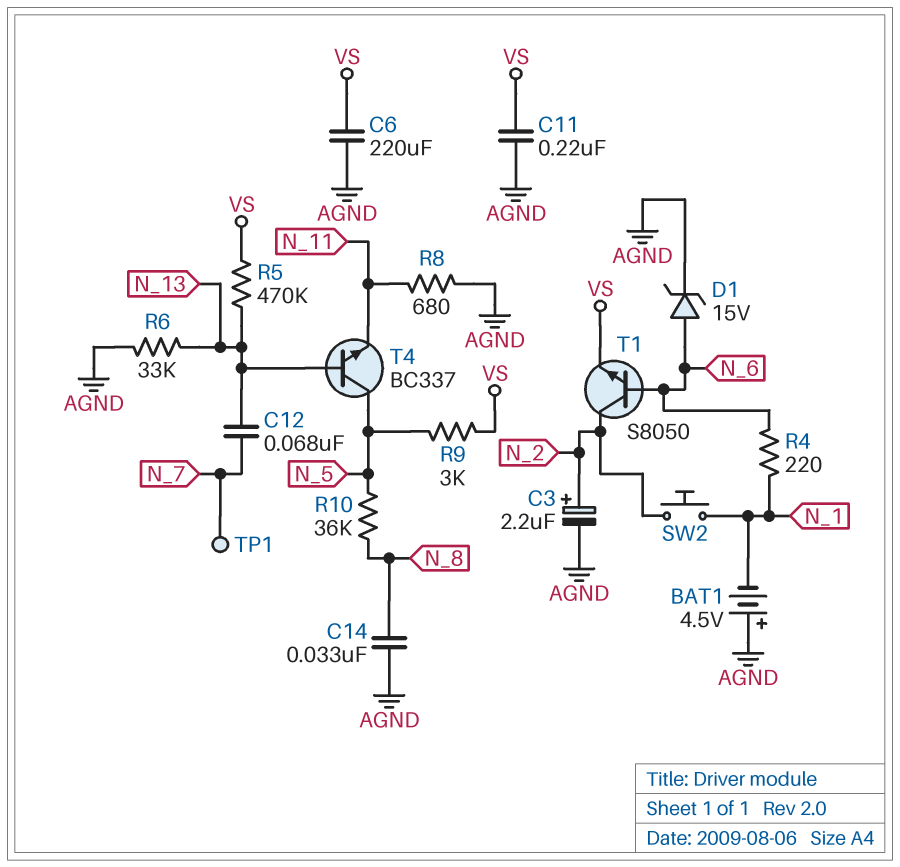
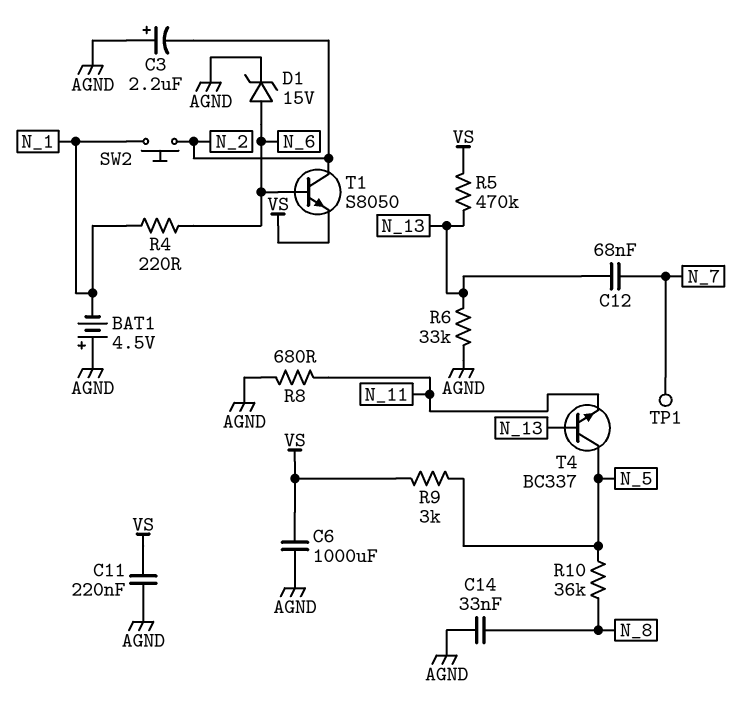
C3: 2.2uF (plus N_2, minus AGND) -> 2.2uF (plus AGND, minus N_2)
C6: 220uF (AGND, VS) -> 1000uF (AGND, VS)

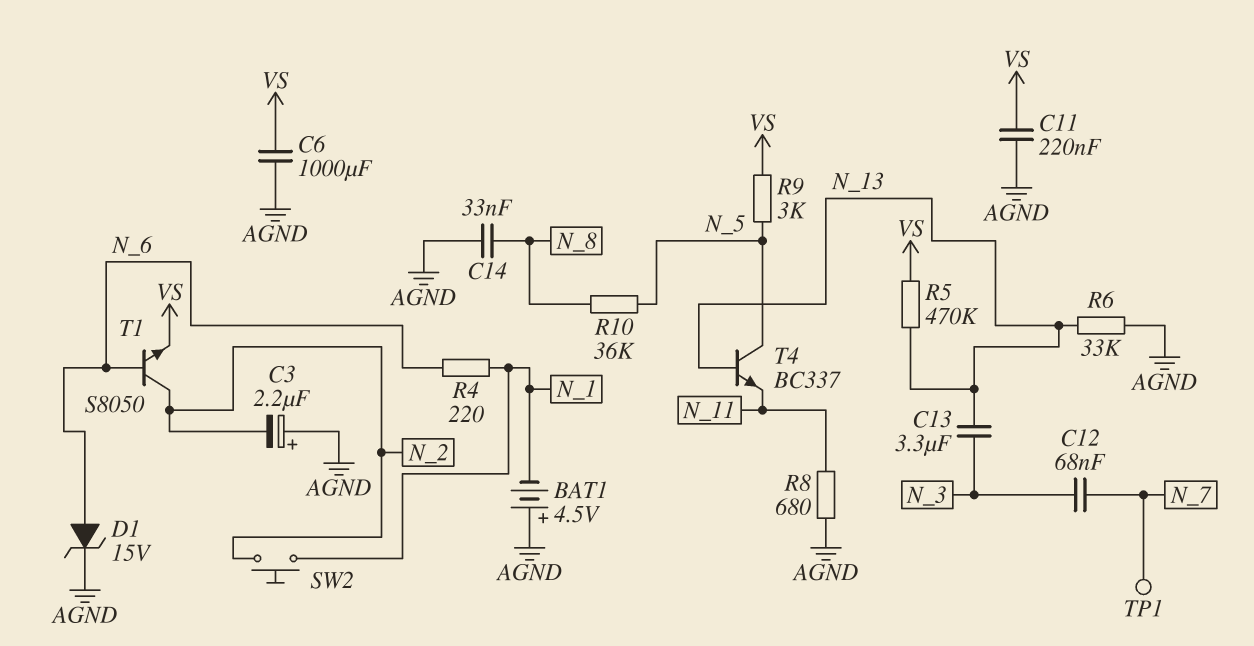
C12: 68nF (N_7, N_13) -> 68nF (N_3, N_7)
C13: none -> 3.3uF (N_3, N_13)

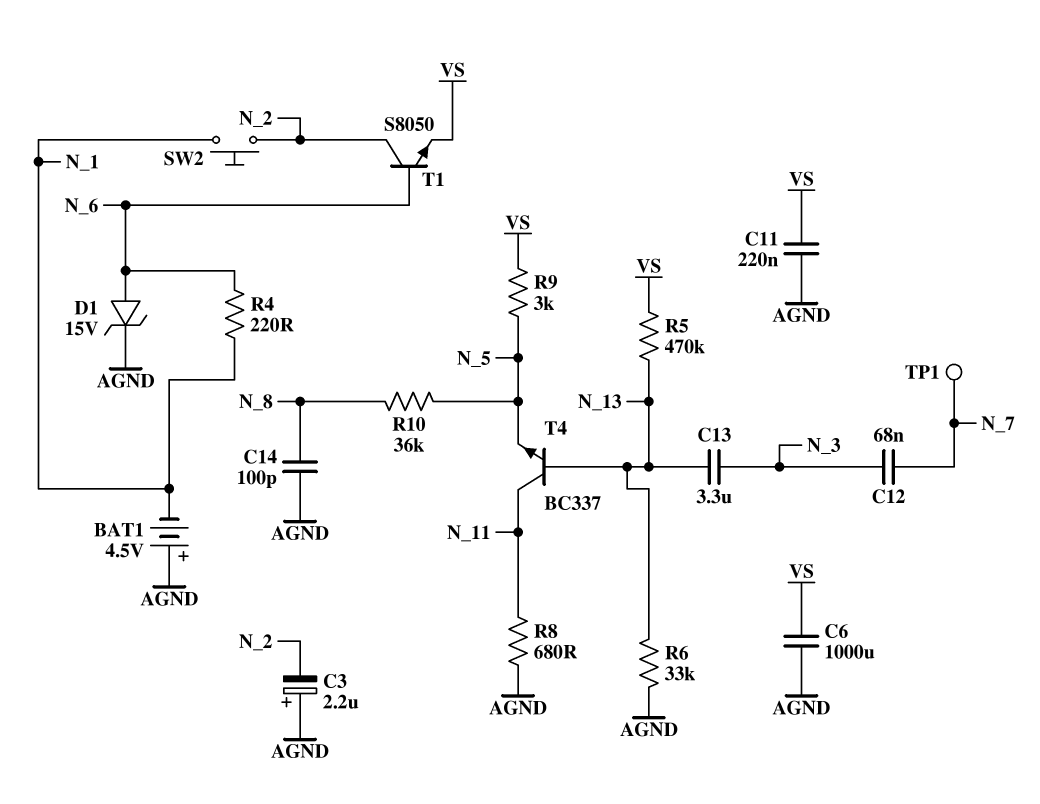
C14: 33nF (AGND, N_8) -> 100pF (AGND, N_8)
T4: NPN BC337 (B N_13, C N_5, E N_11) -> NPN BC337 (B N_13, C N_11, E N_5)

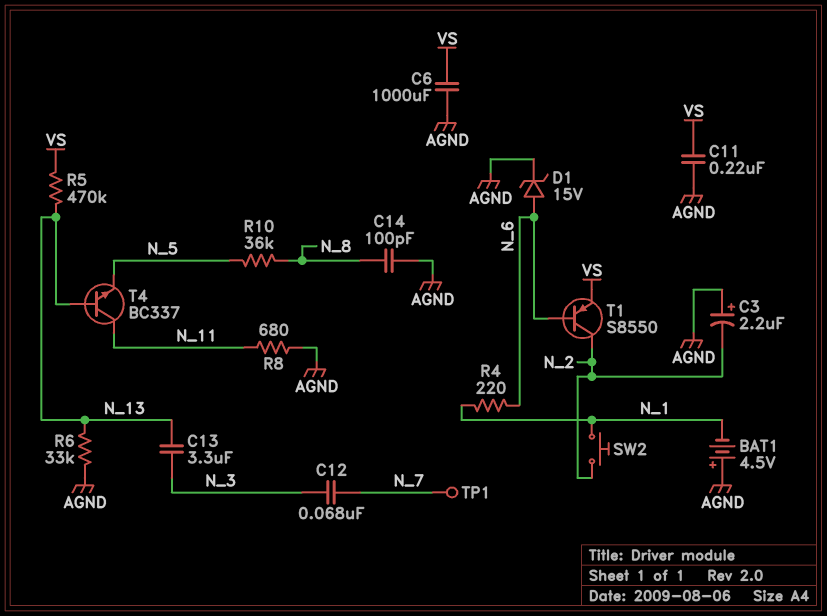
R9: 3k (N_5, VS) -> none
T1: NPN S8050 (B N_6, C N_2, E VS) -> PNP S8550 (B N_6, C N_2, E VS)

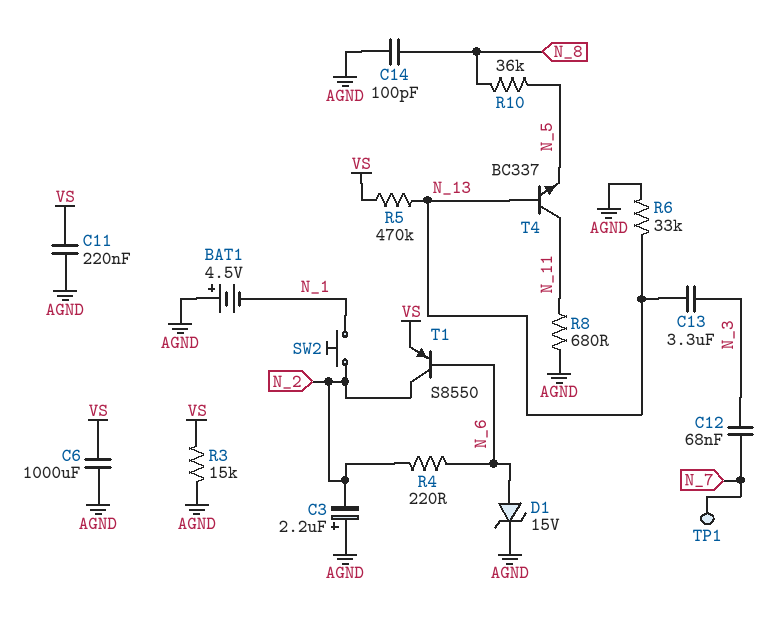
R3: none -> 15k (AGND, VS)
R4: 220 (N_1, N_6) -> 220 (N_2, N_6)

